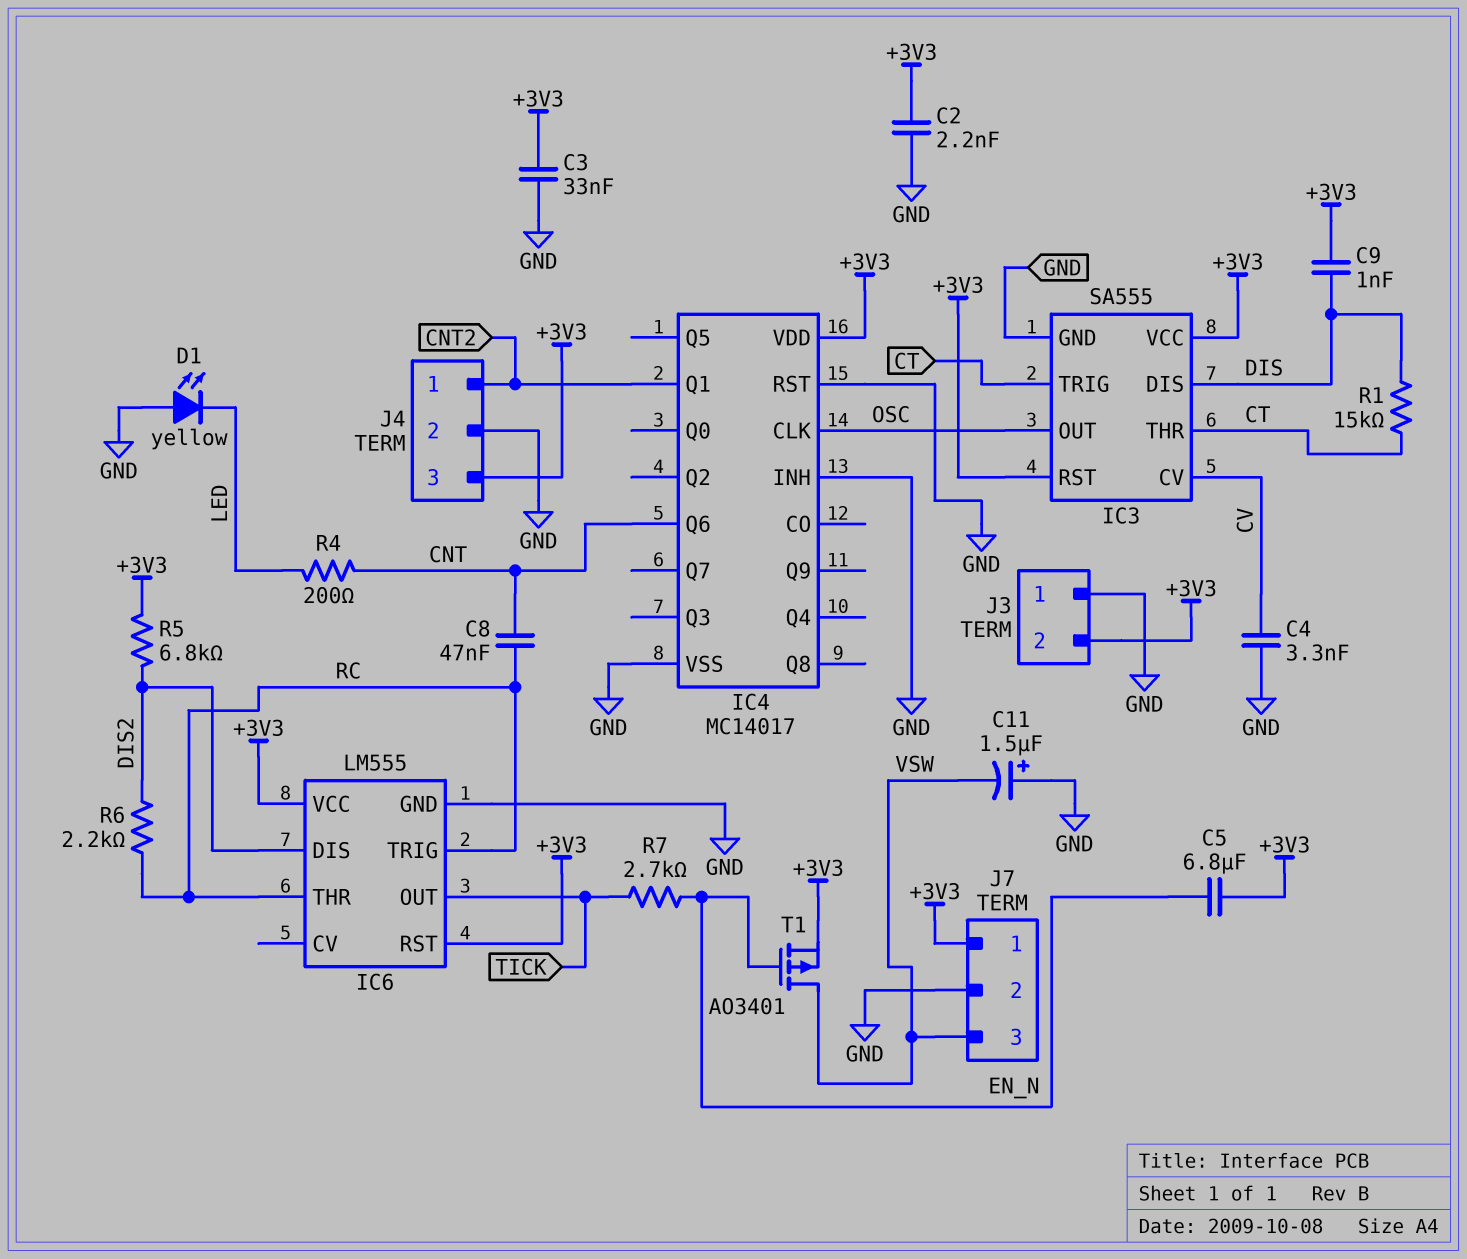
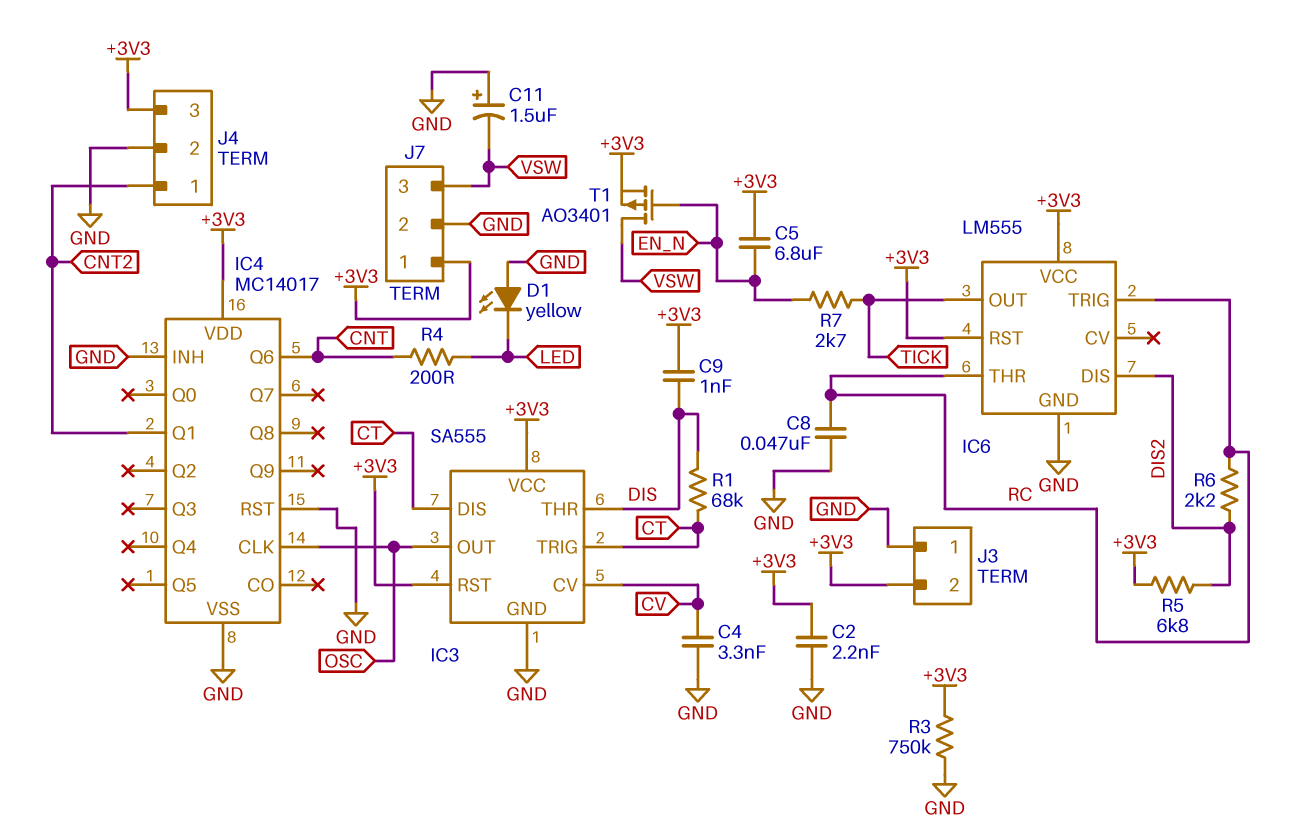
C3: 33nF (+3V3, GND) -> none
C8: 47nF (CNT, RC) -> 47nF (GND, RC)
IC3 pin DIS: DIS -> CT
IC3 pin THR: CT -> DIS
R1: 15k (CT, DIS) -> 68k (CT, DIS)
R3: none -> 750k (+3V3, GND)

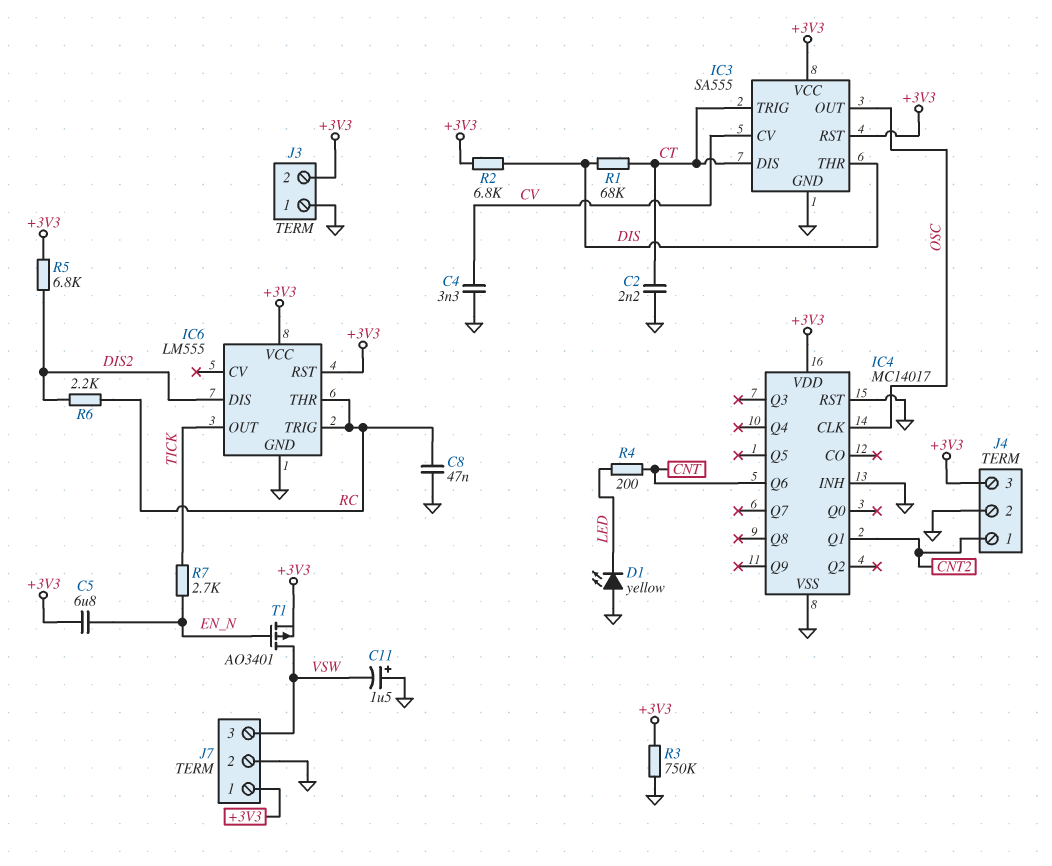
C2: 2.2nF (+3V3, GND) -> 2.2nF (CT, GND)
C9: 1nF (+3V3, DIS) -> none
R2: none -> 6.8k (+3V3, DIS)

